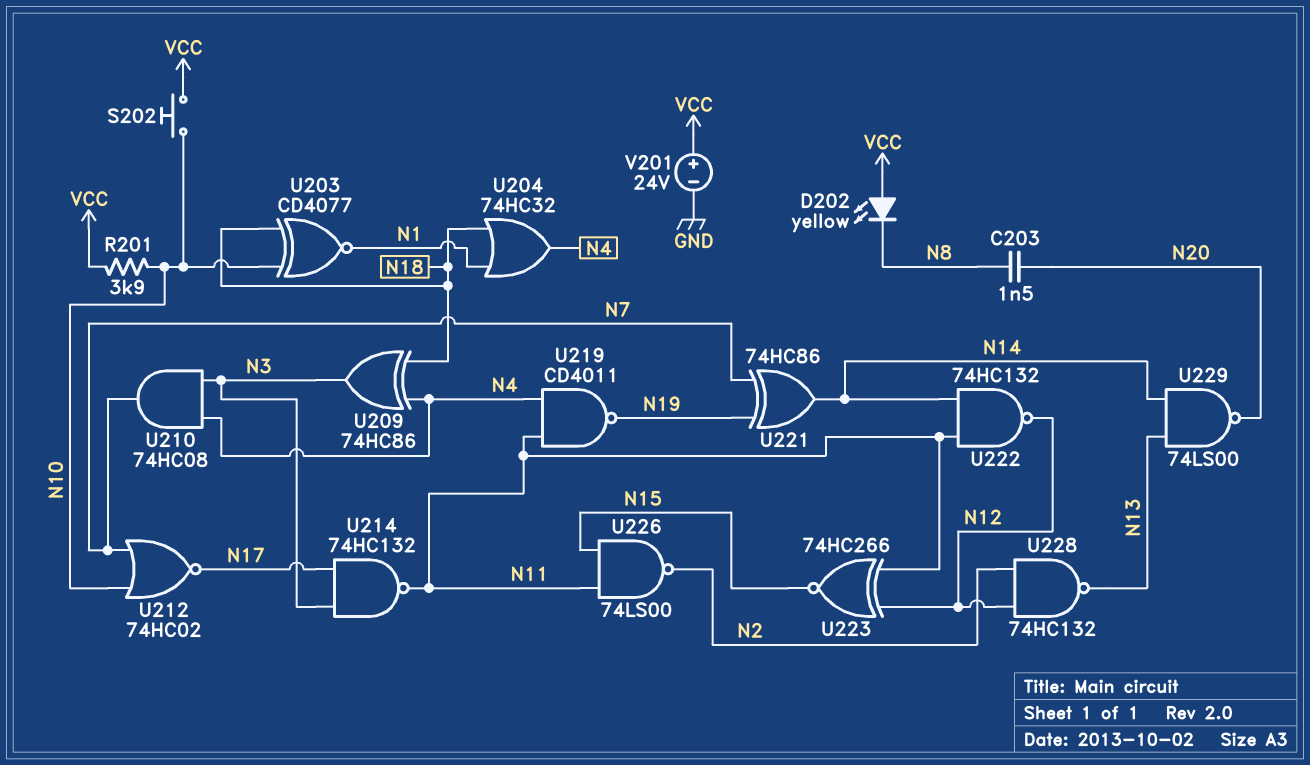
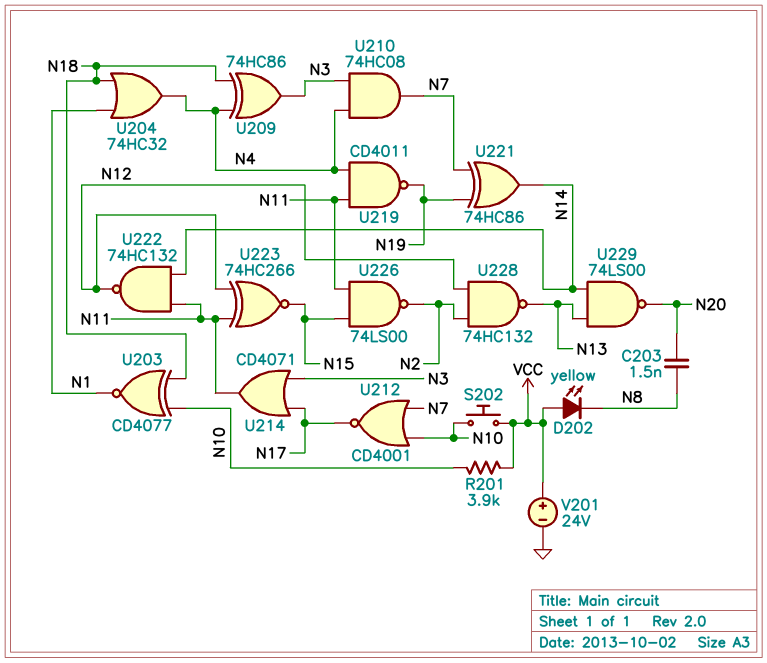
U212: NOR 74HC02 (in N7, in N10, out N17) -> NOR CD4001 (in N7, in N10, out N17)
U214: NAND 74HC132 (in N3, in N17, out N11) -> OR CD4071 (in N3, in N17, out N11)

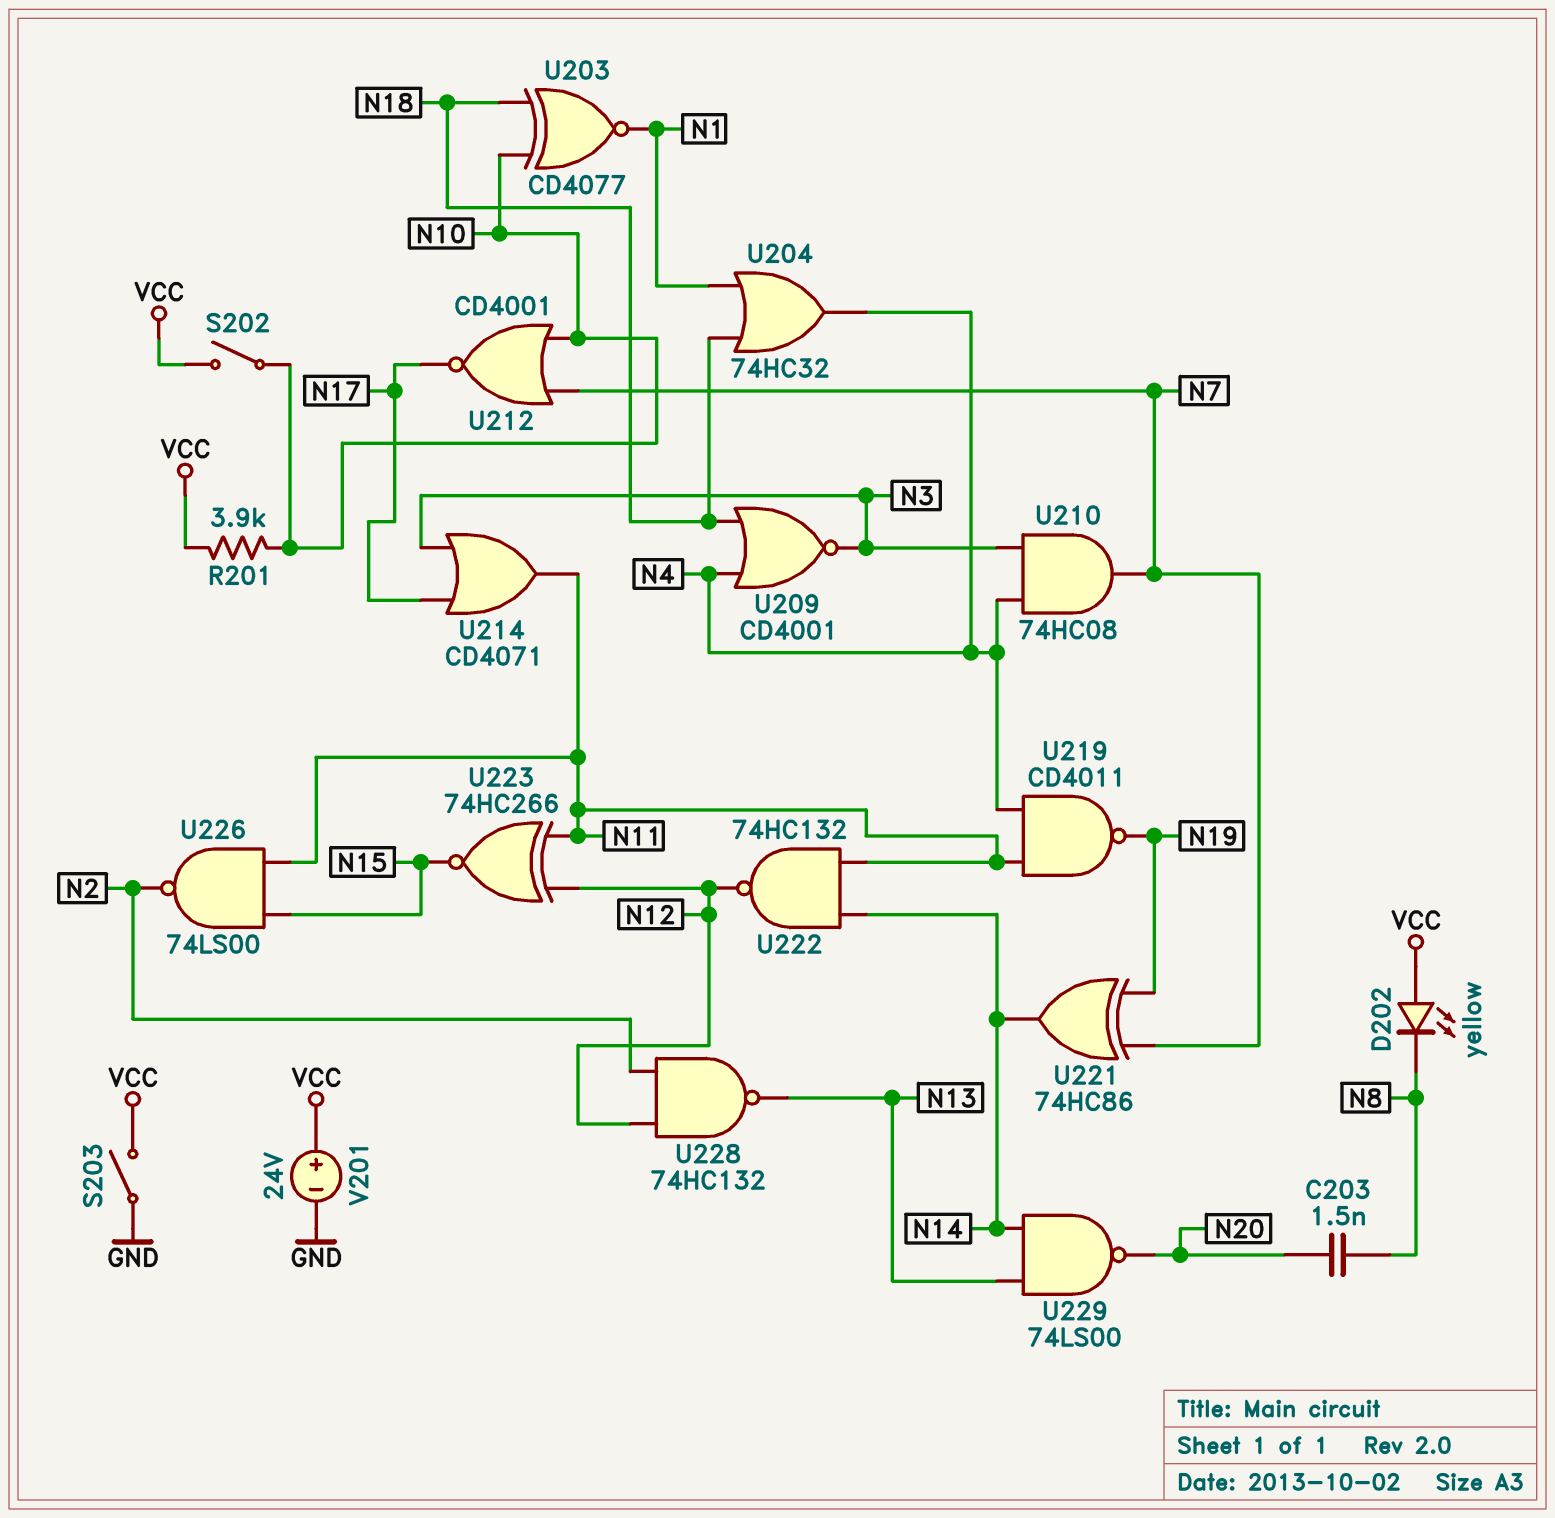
S202: button (N10, VCC) -> switch (N10, VCC)
S203: none -> switch (GND, VCC)
U209: XOR 74HC86 (in N4, in N18, out N3) -> NOR CD4001 (in N4, in N18, out N3)

